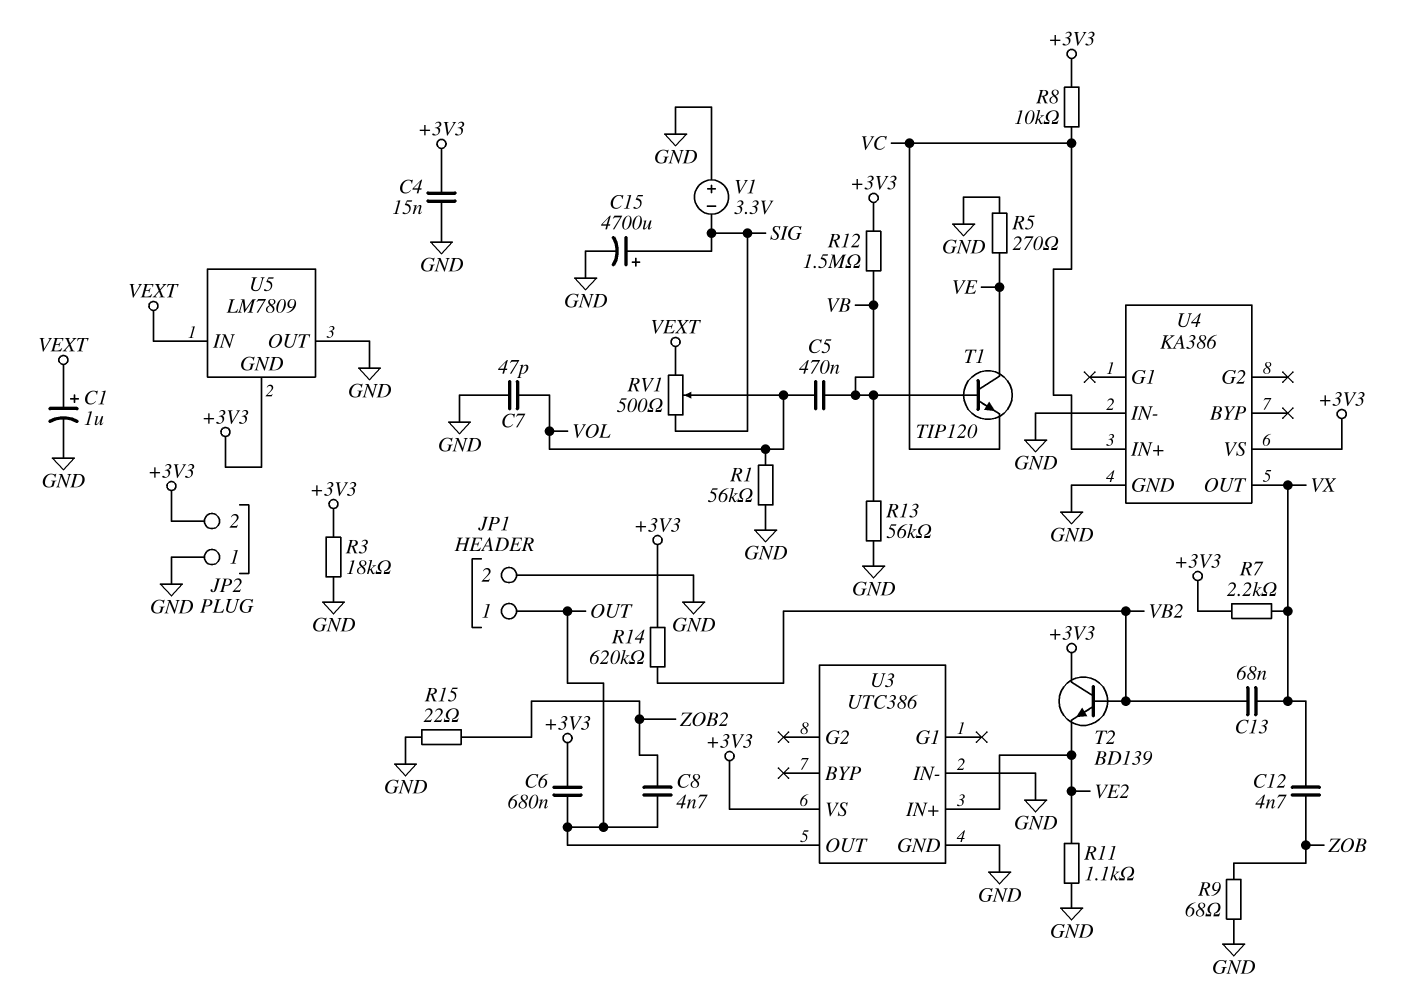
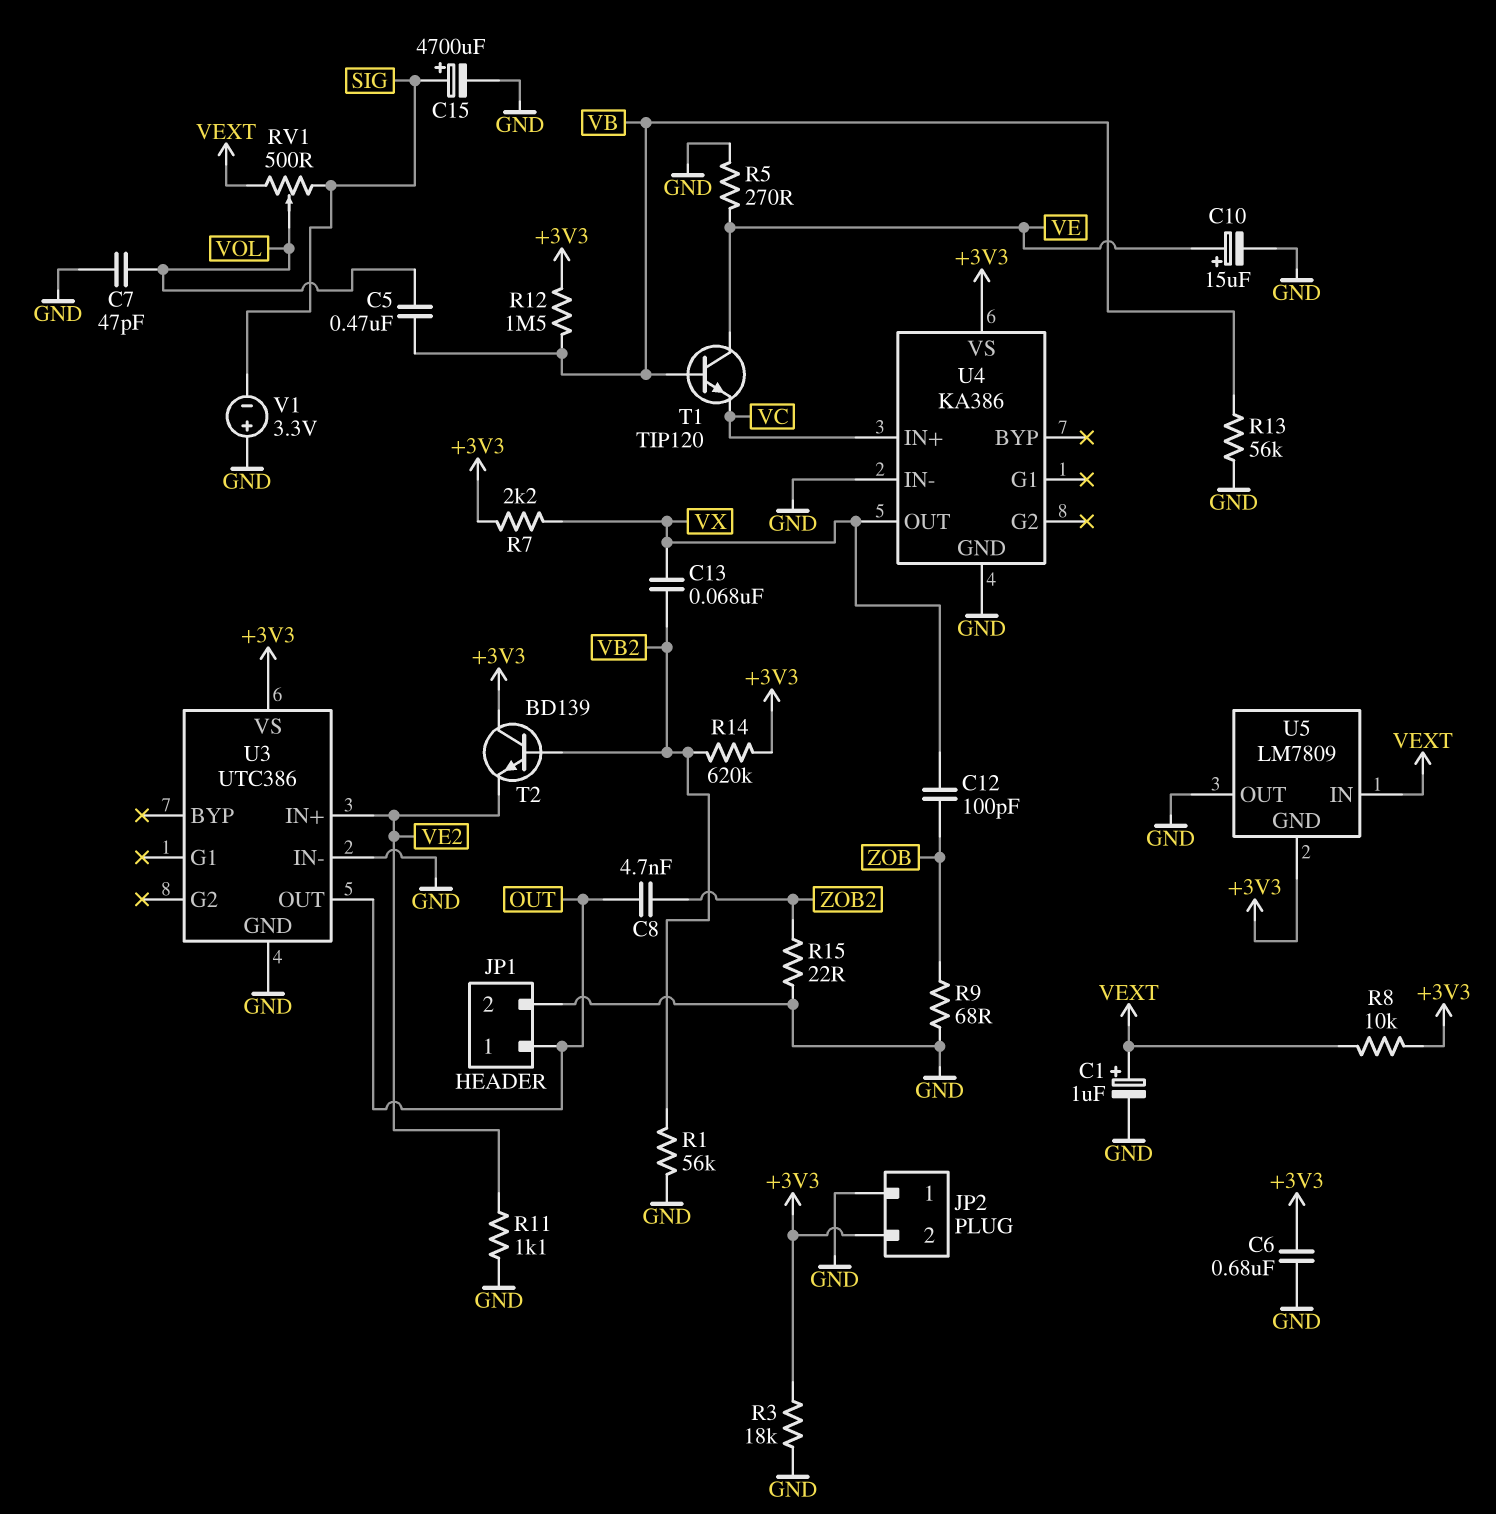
C4: 15nF (+3V3, GND) -> none
C6: 680nF (+3V3, OUT) -> 680nF (+3V3, GND)
C10: none -> 15uF (plus VE, minus GND)
C12: 4.7nF (VX, ZOB) -> 100pF (VX, ZOB)
R1: 56k (GND, VOL) -> 56k (GND, VB2)
R8: 10k (+3V3, VC) -> 10k (+3V3, VEXT)

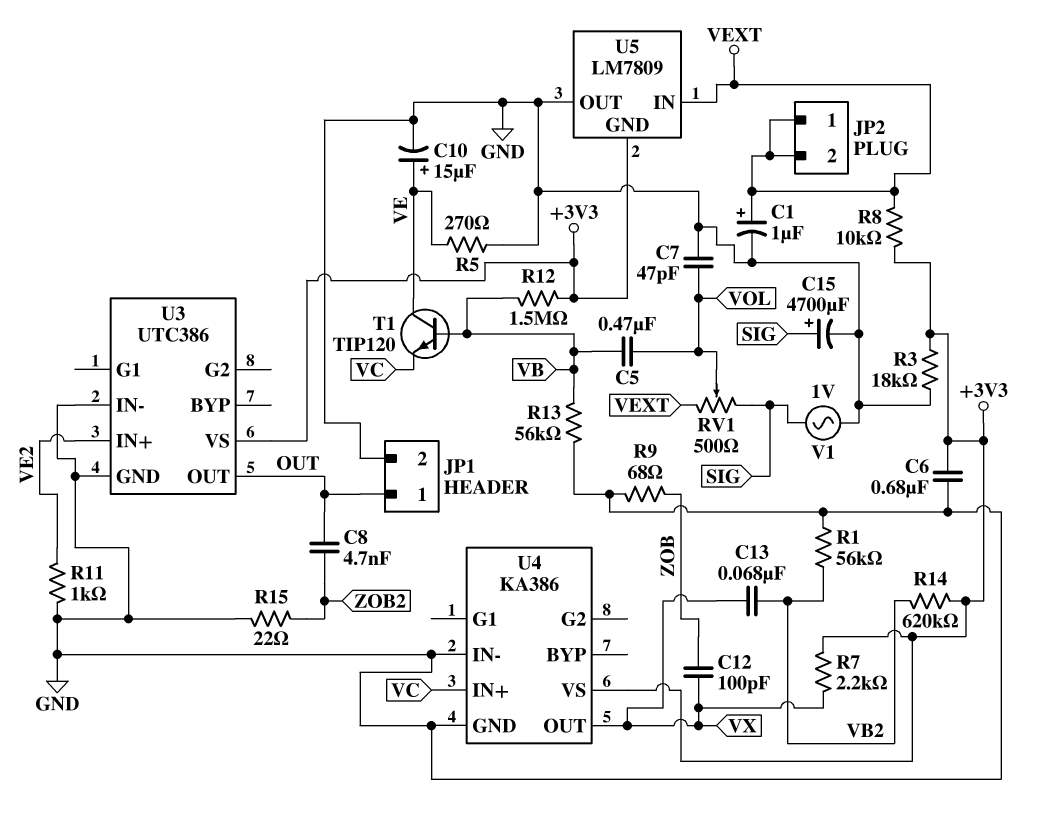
JP2 pin 1: GND -> VEXT
JP2 pin 2: +3V3 -> VEXT
R11: 1.1k (GND, VE2) -> 1k (GND, VE2)
T2: NPN BD139 (B VB2, C +3V3, E VE2) -> none
V1: 3.3V (plus GND, minus SIG) -> AC 1V (GND, SIG)

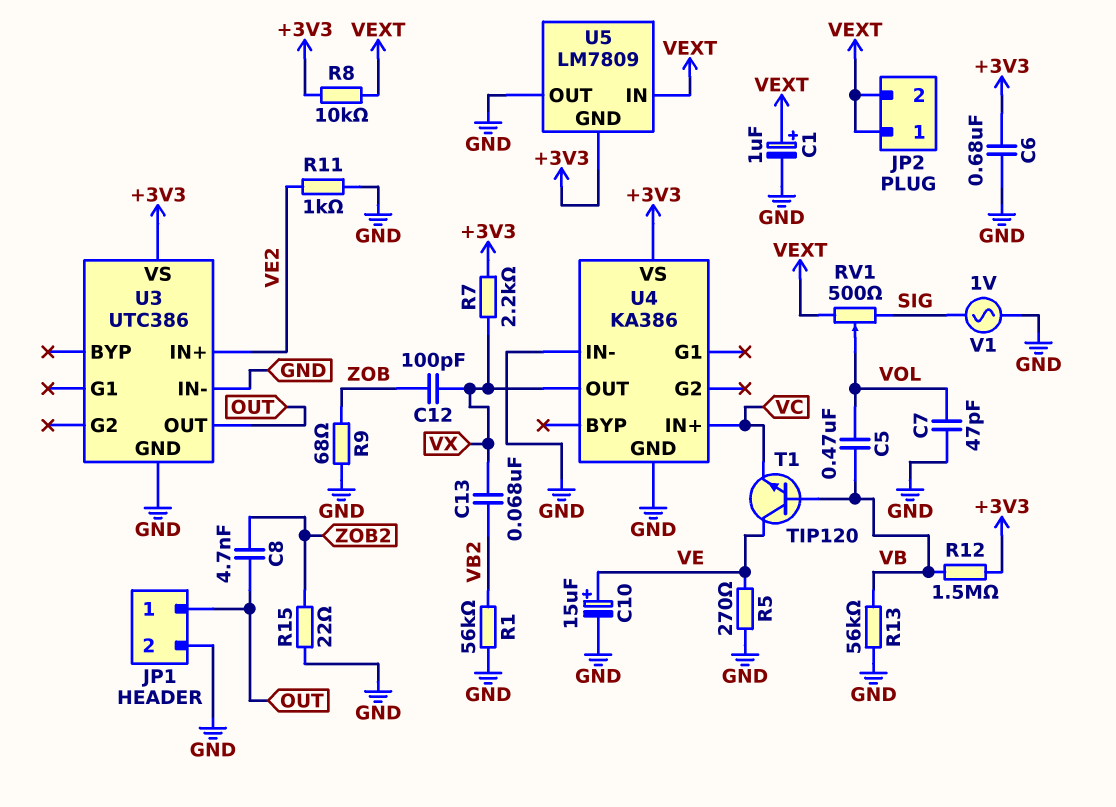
C15: 4700uF (plus SIG, minus GND) -> none
R3: 18k (+3V3, GND) -> none
R14: 620k (+3V3, VB2) -> none

